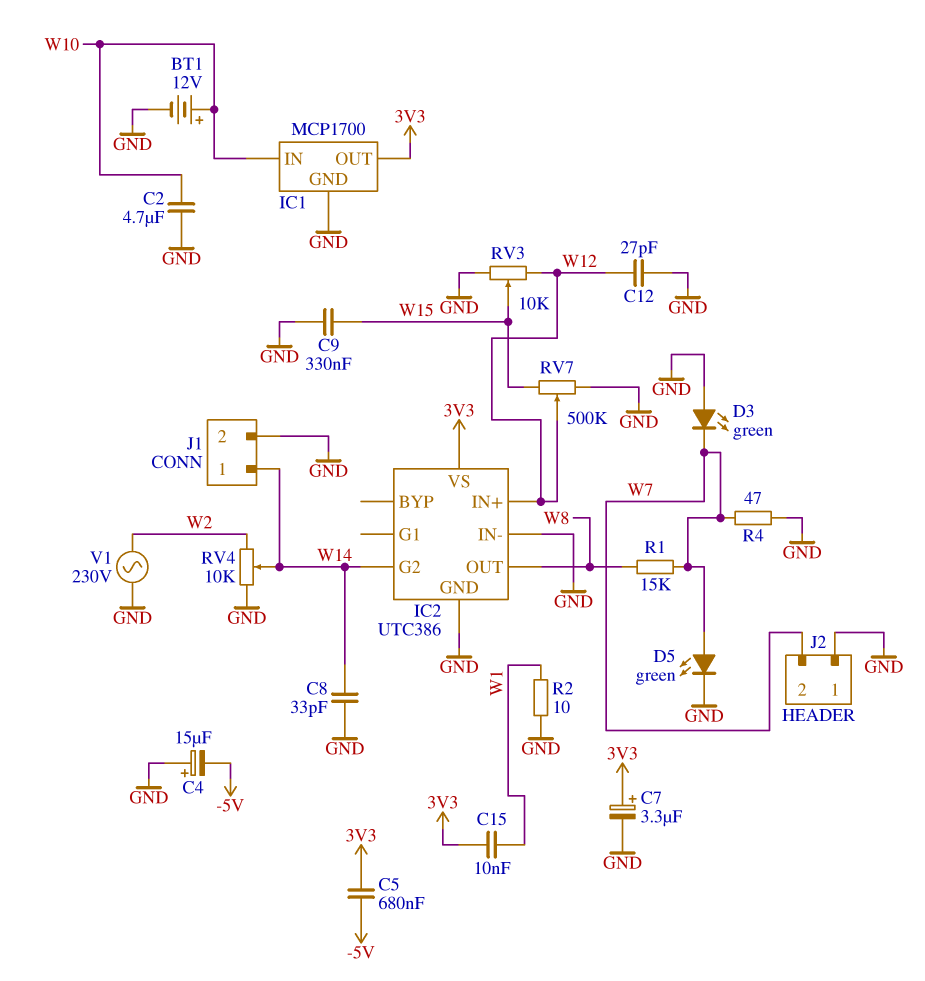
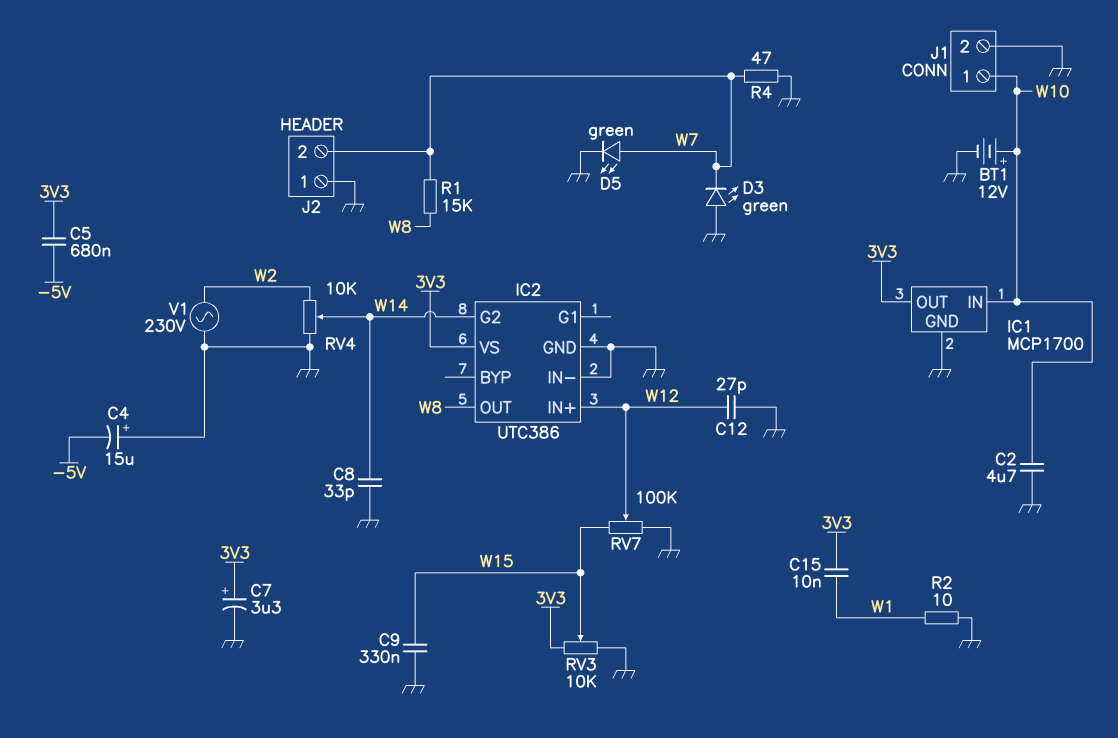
J1 pin 1: W14 -> W10
RV3: 10k (GND, W12, wiper W15) -> 10k (3V3, GND, wiper W15)
RV7: 500k (GND, W15, wiper W12) -> 100k (GND, W15, wiper W12)

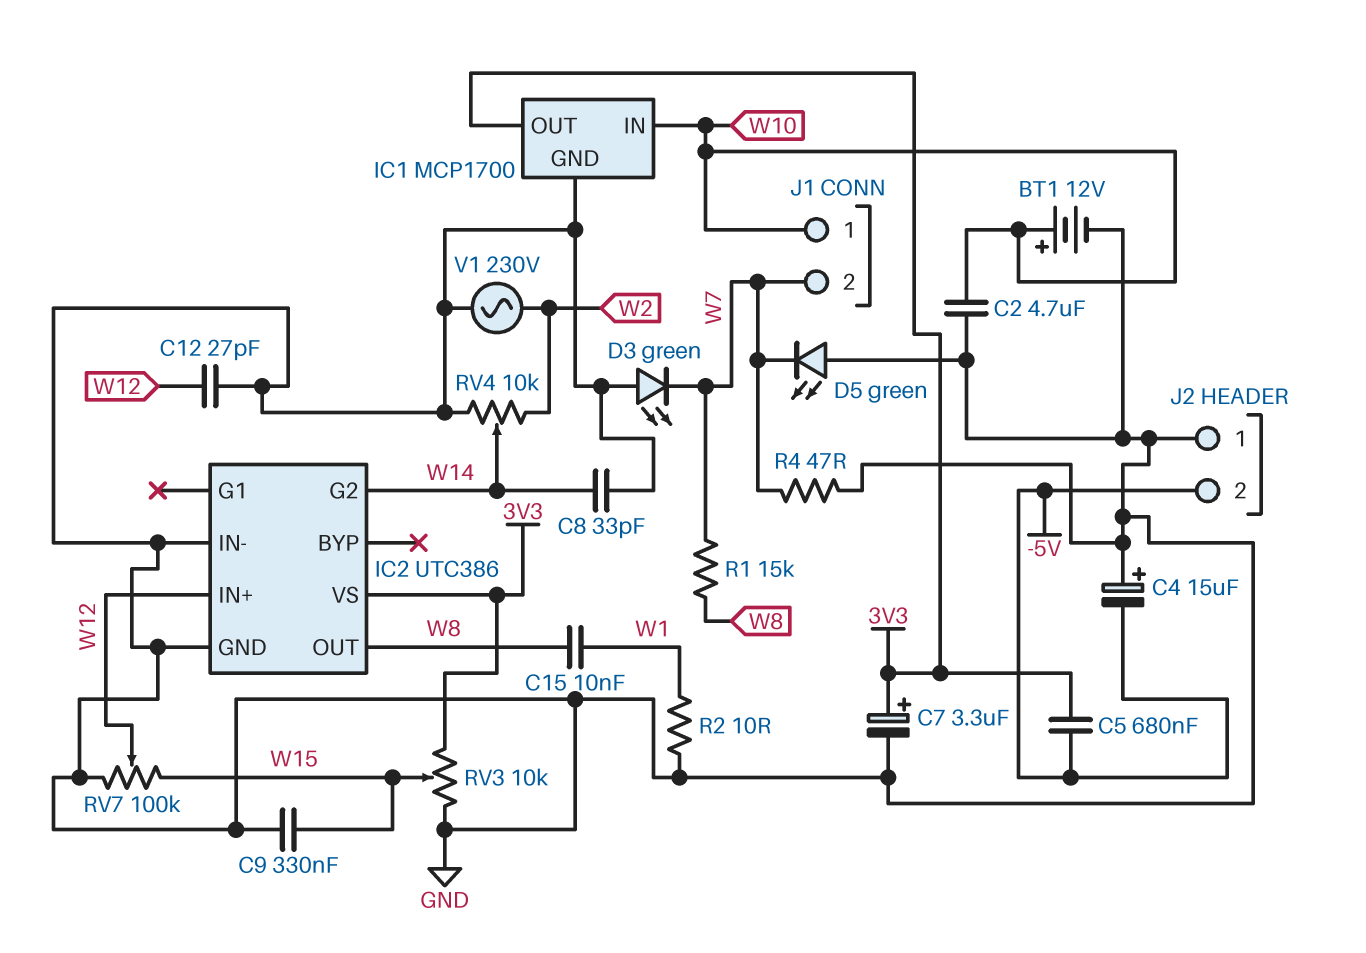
C15: 10nF (3V3, W1) -> 10nF (W1, W8)
D5: LED green (A W7, K GND) -> LED green (A GND, K W7)
J1 pin 2: GND -> W7
J2 pin 2: W7 -> -5V

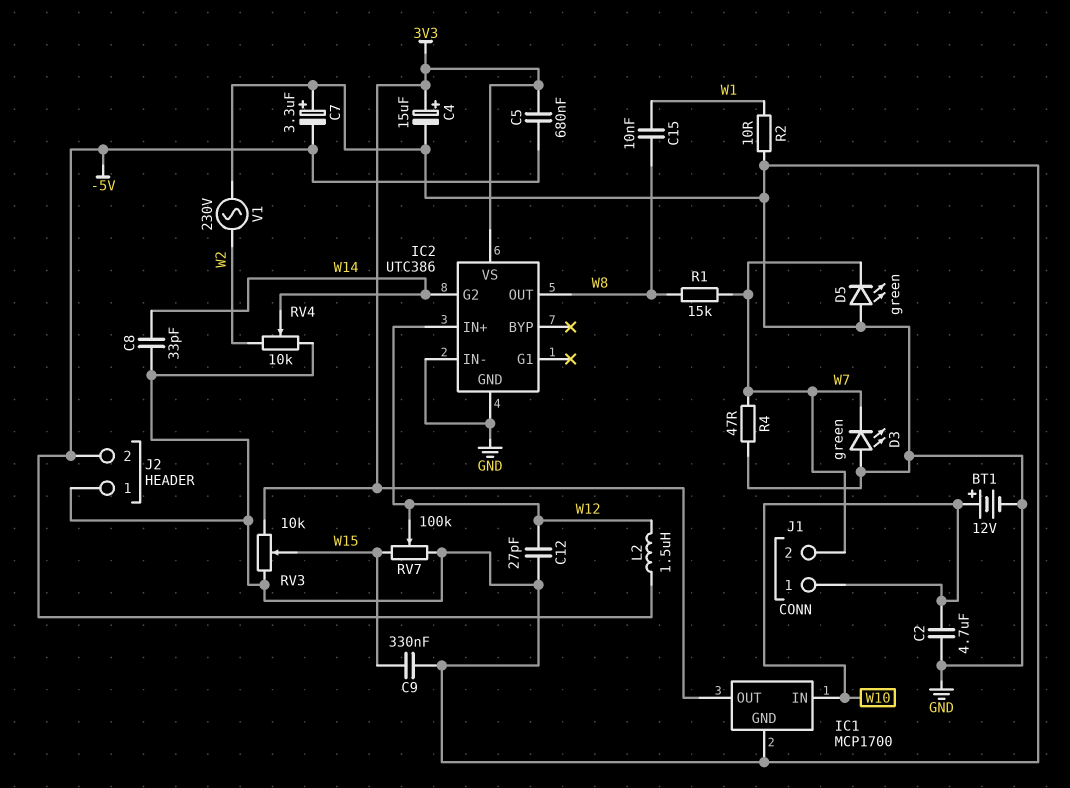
C4: 15uF (plus GND, minus -5V) -> 15uF (plus 3V3, minus GND)
C7: 3.3uF (plus 3V3, minus GND) -> 3.3uF (plus GND, minus -5V)
L2: none -> 1.5uH (-5V, W12)

